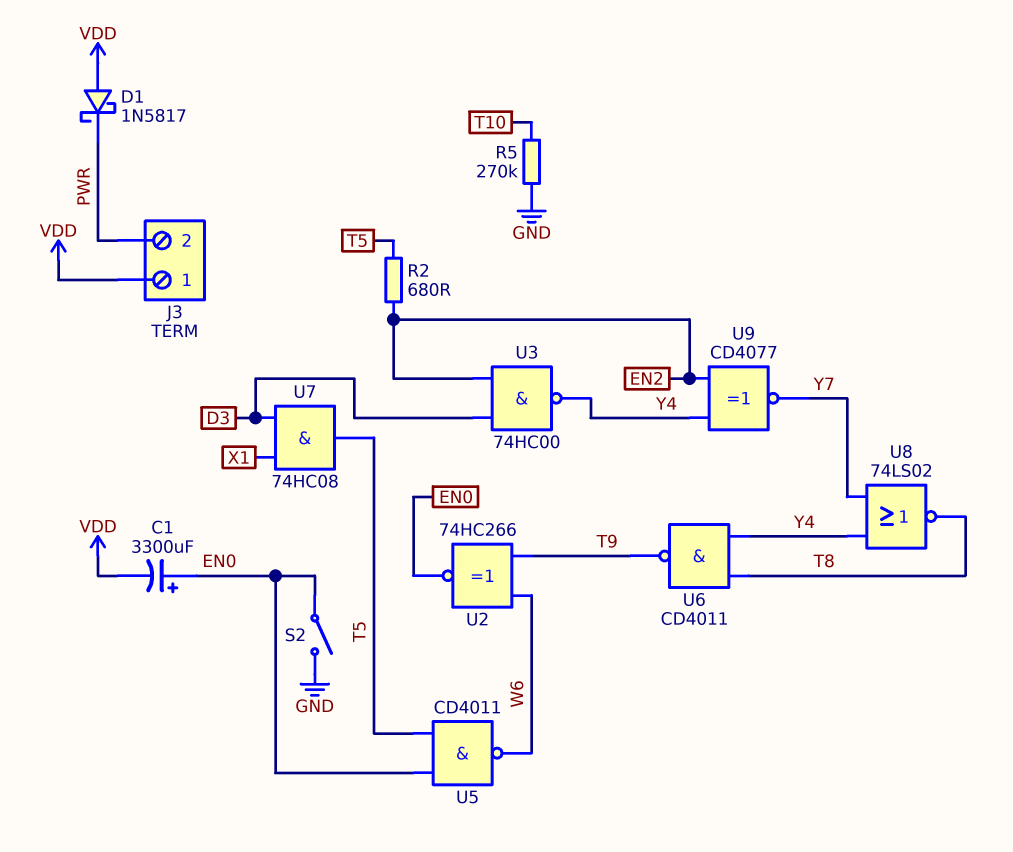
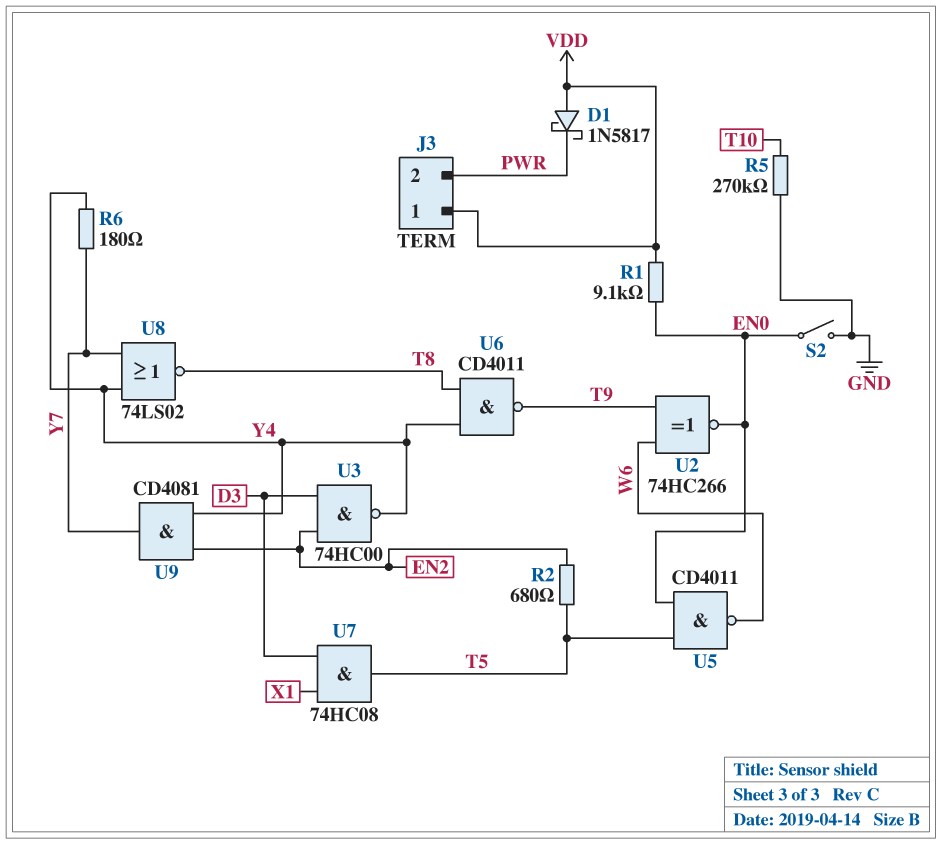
C1: 3300uF (plus EN0, minus VDD) -> none
R1: none -> 9.1k (EN0, VDD)
R6: none -> 180 (Y4, Y7)
U9: XNOR CD4077 (in EN2, in Y4, out Y7) -> AND CD4081 (in EN2, in Y4, out Y7)

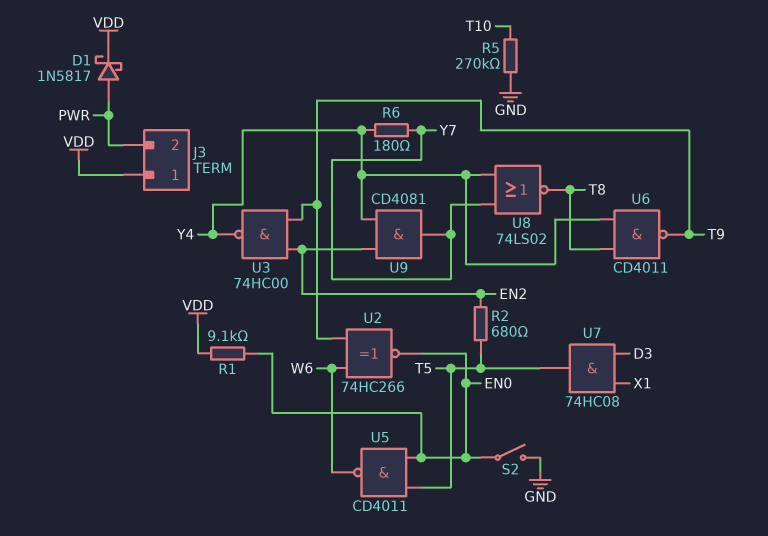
D1: schottky 1N5817 (A VDD, K PWR) -> schottky 1N5817 (A PWR, K VDD)
U3: NAND 74HC00 (in D3, in EN2, out Y4) -> NAND 74HC00 (in EN2, in T9, out Y4)

